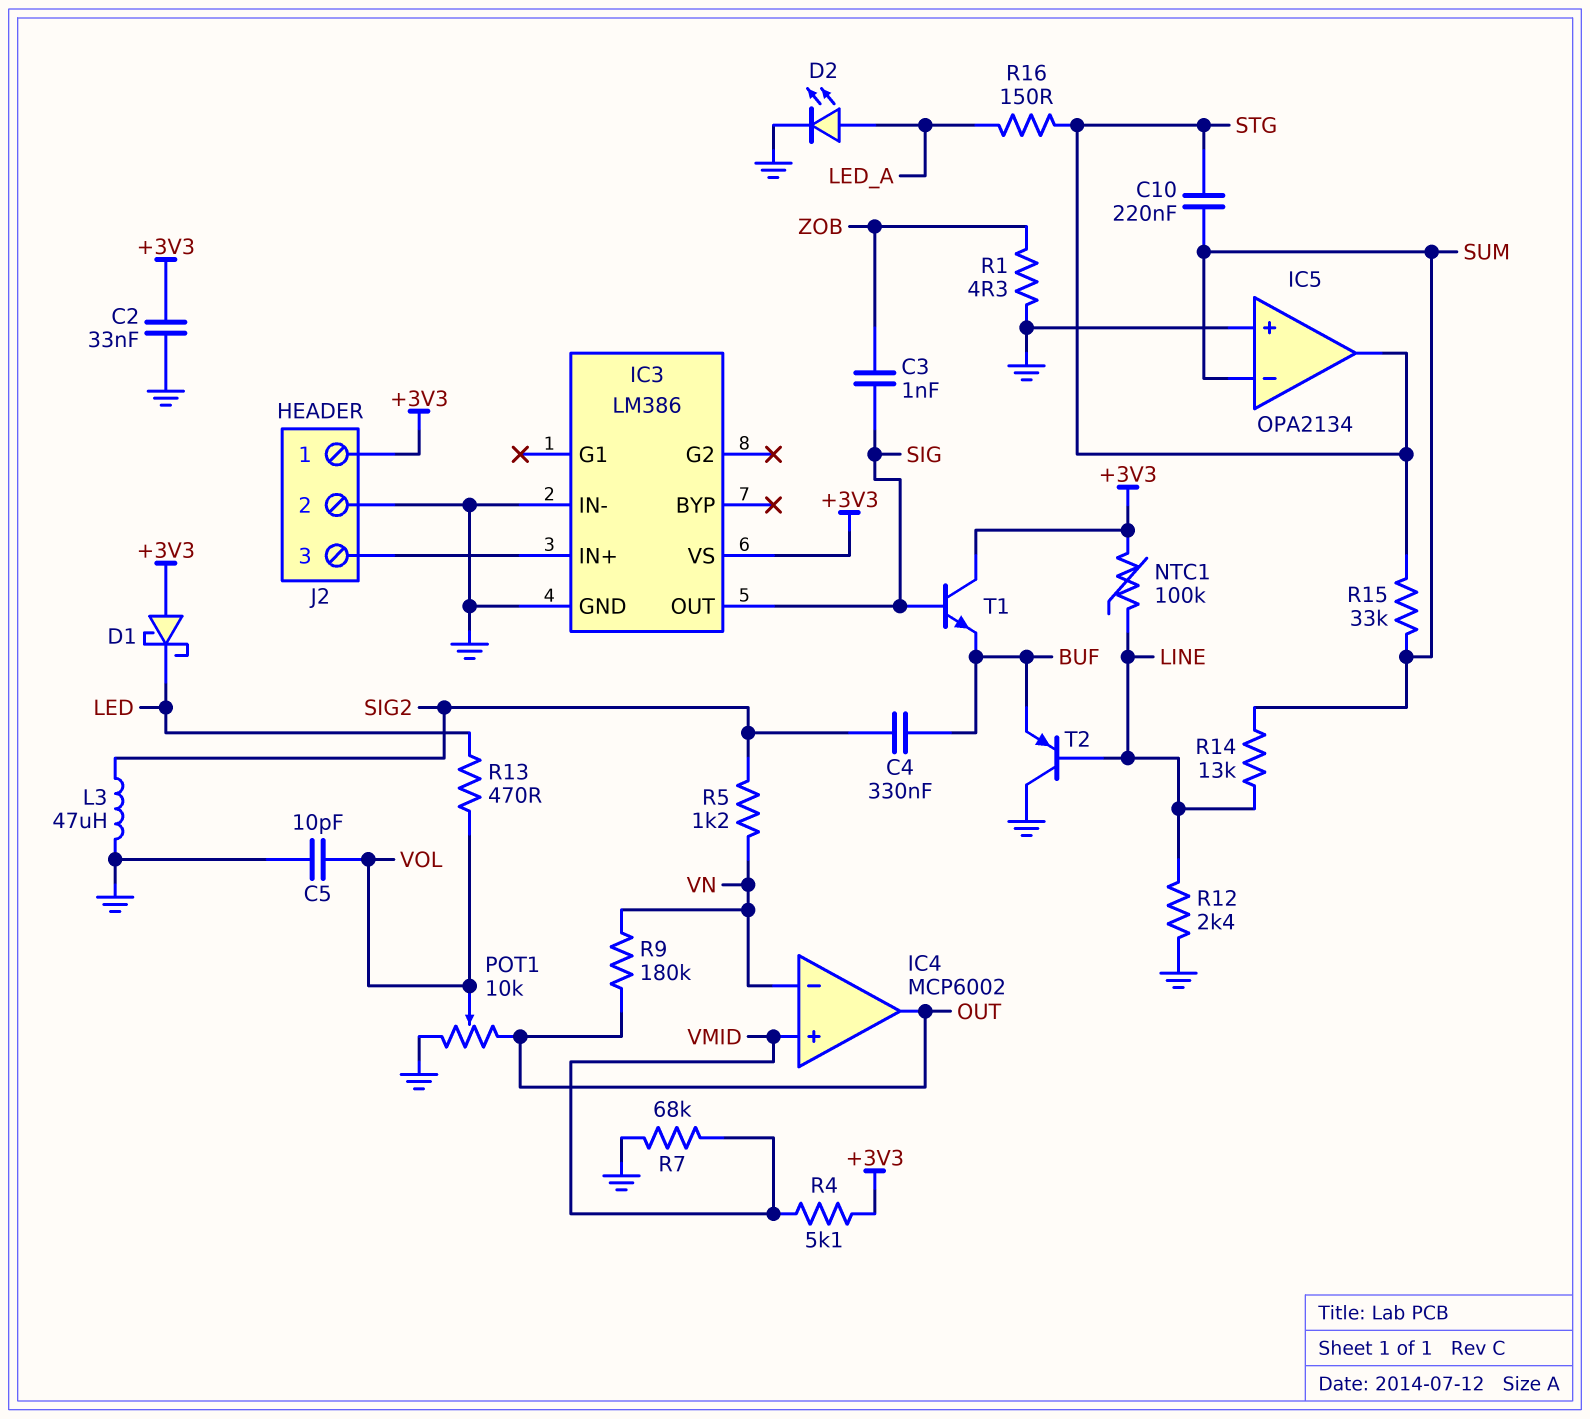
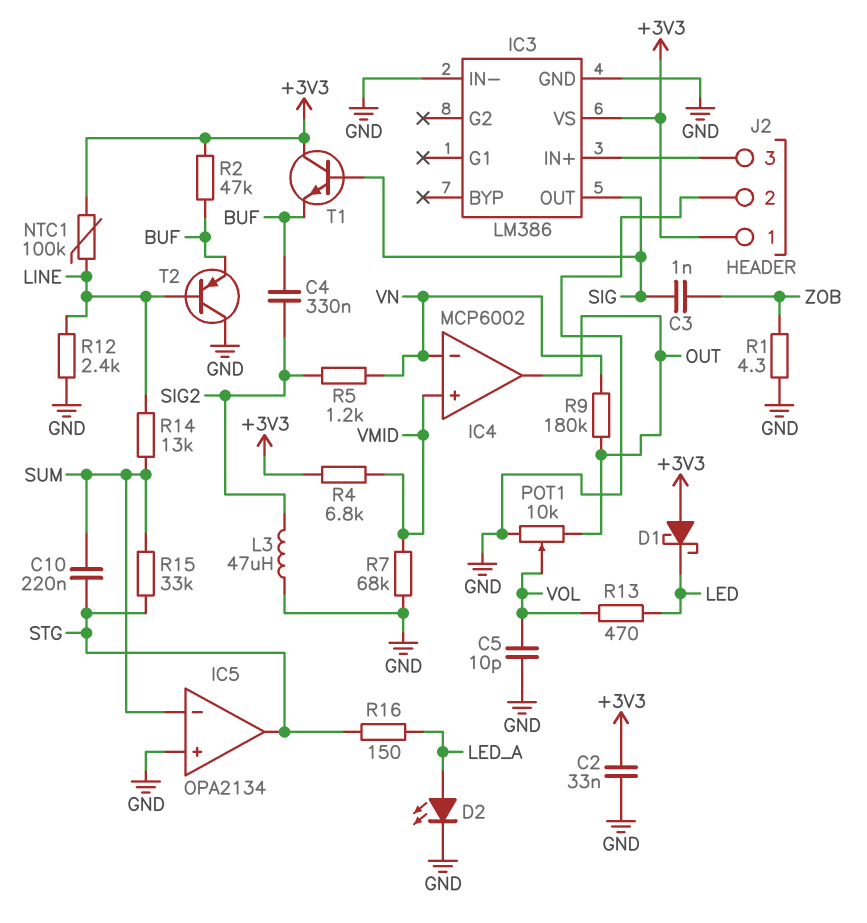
R2: none -> 47k (+3V3, BUF)
R4: 5.1k (+3V3, VMID) -> 6.8k (+3V3, VMID)

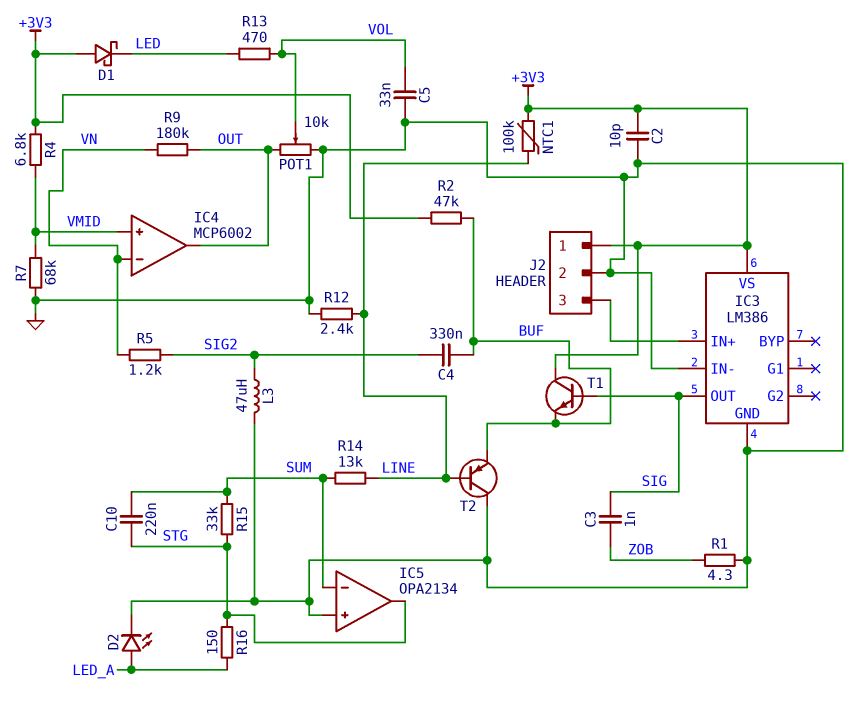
C2: 33nF (+3V3, GND) -> 10pF (+3V3, GND)
C5: 10pF (GND, VOL) -> 33nF (GND, VOL)

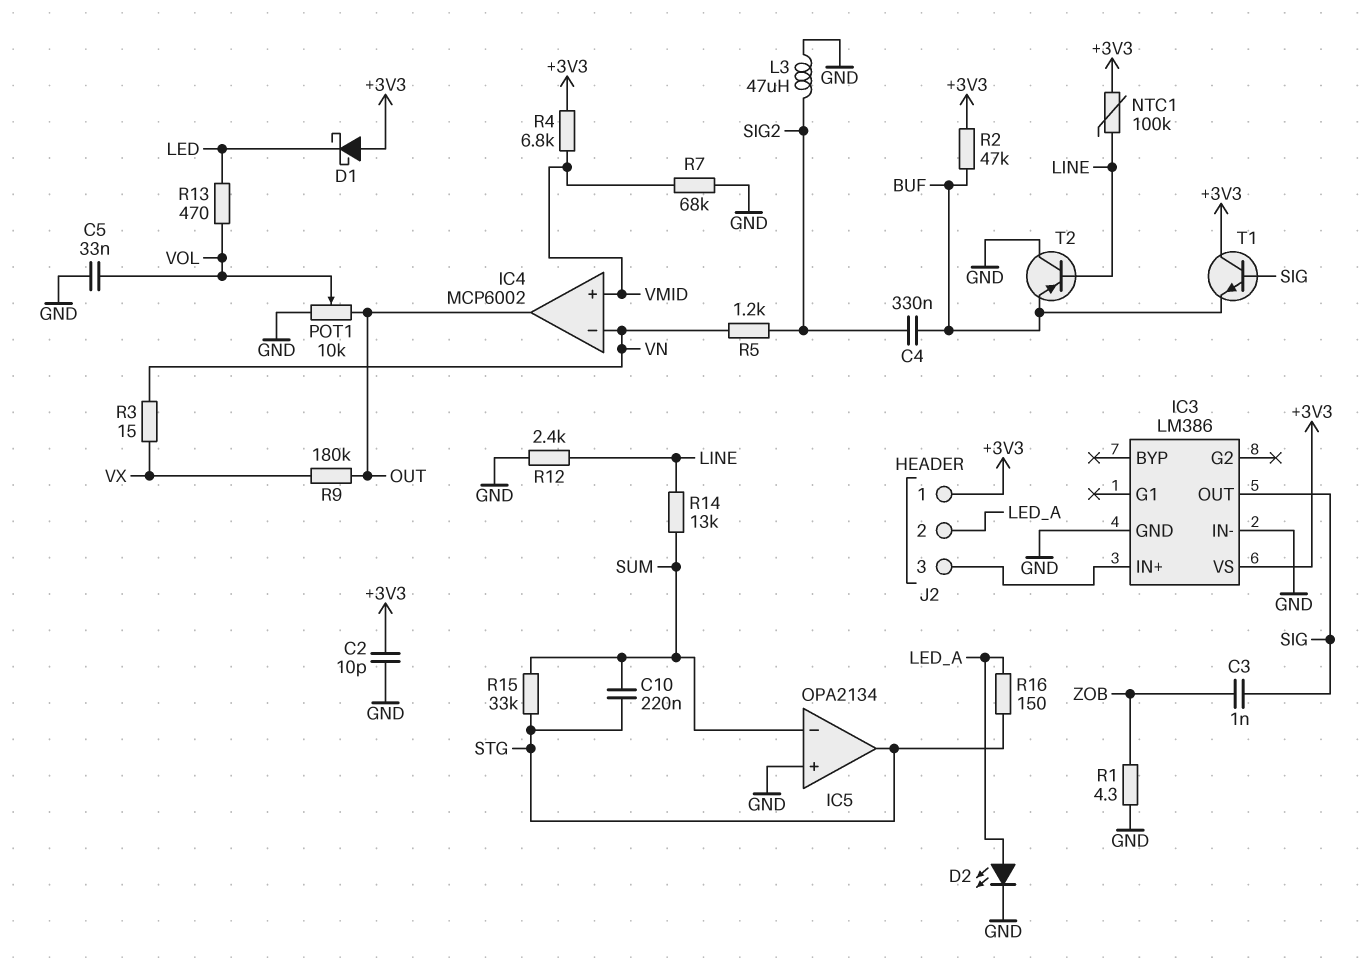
J2 pin 2: GND -> LED_A
R3: none -> 15 (VN, VX)
R9: 180k (OUT, VN) -> 180k (OUT, VX)

